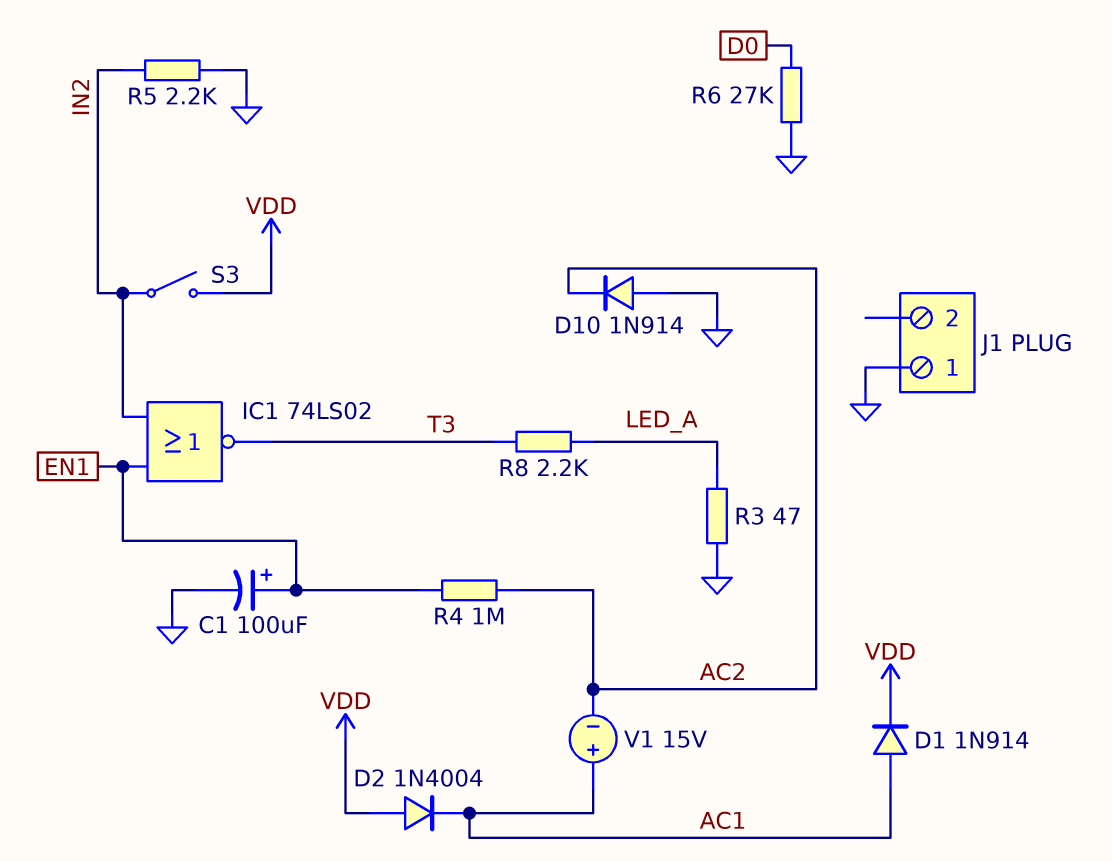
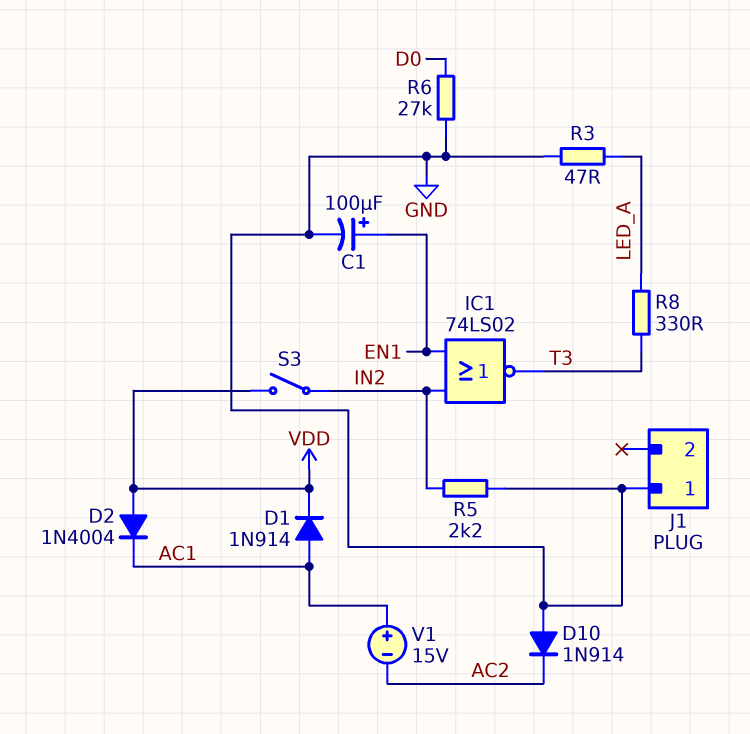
R4: 1M (AC2, EN1) -> none
R8: 2.2k (LED_A, T3) -> 330 (LED_A, T3)

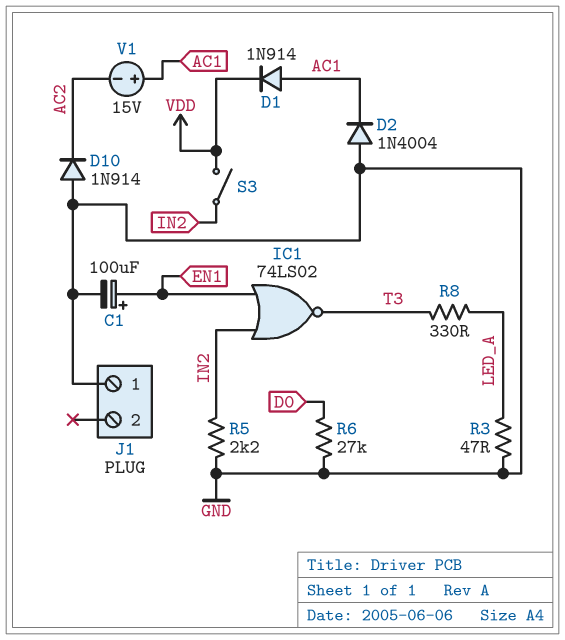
D2: diode 1N4004 (A VDD, K AC1) -> diode 1N4004 (A GND, K AC1)

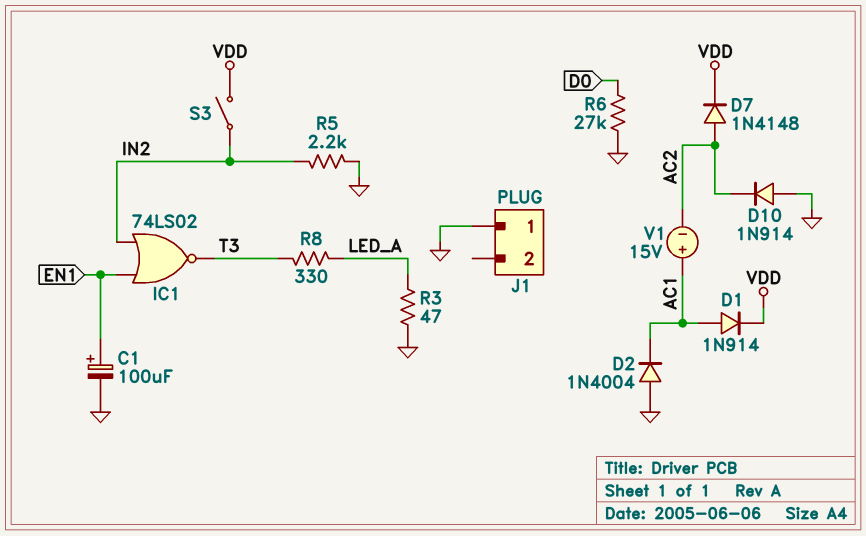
D7: none -> diode 1N4148 (A AC2, K VDD)

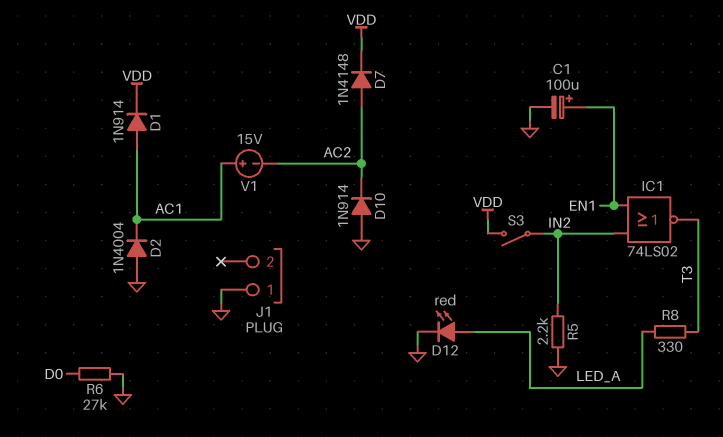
D12: none -> LED red (A LED_A, K GND)
R3: 47 (GND, LED_A) -> none

